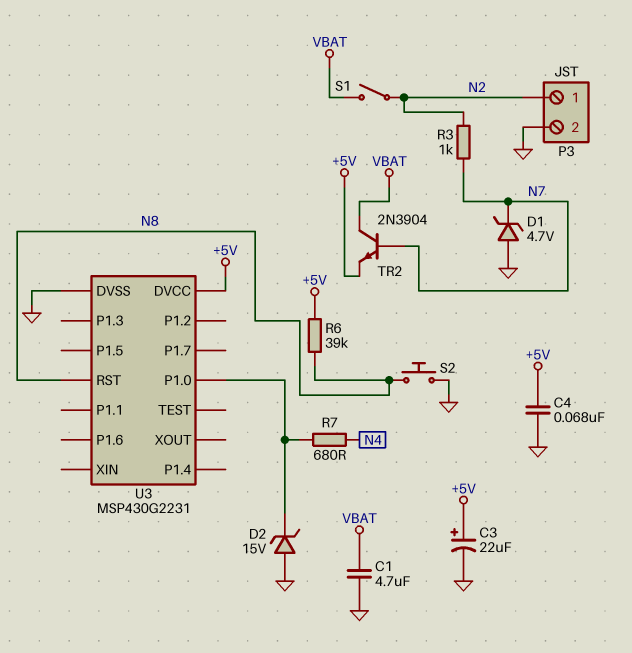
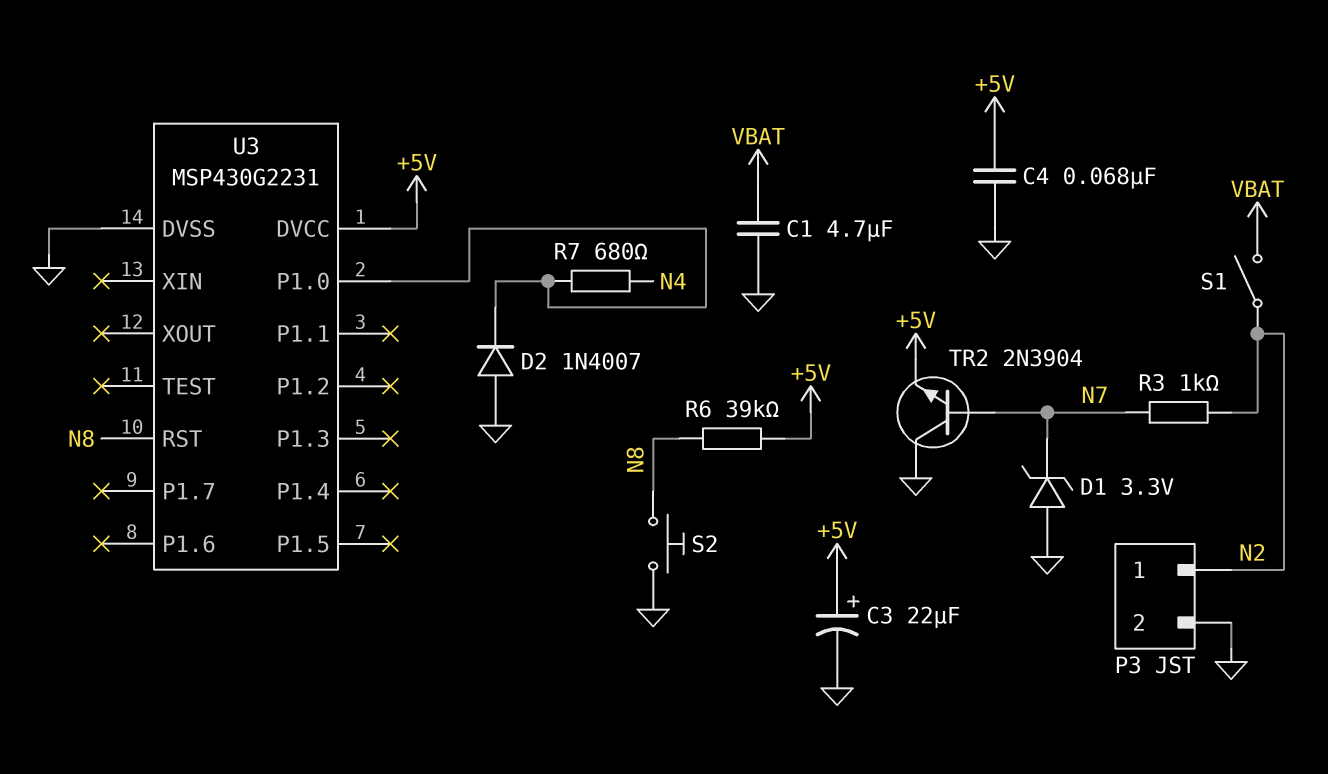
D1: zener 4.7V (A GND, K N7) -> zener 3.3V (A GND, K N7)
D2: zener 15V (A GND, K U3/P1.0) -> diode 1N4007 (A GND, K U3/P1.0)
TR2: NPN 2N3904 (B N7, C VBAT, E +5V) -> NPN 2N3904 (B N7, C GND, E +5V)

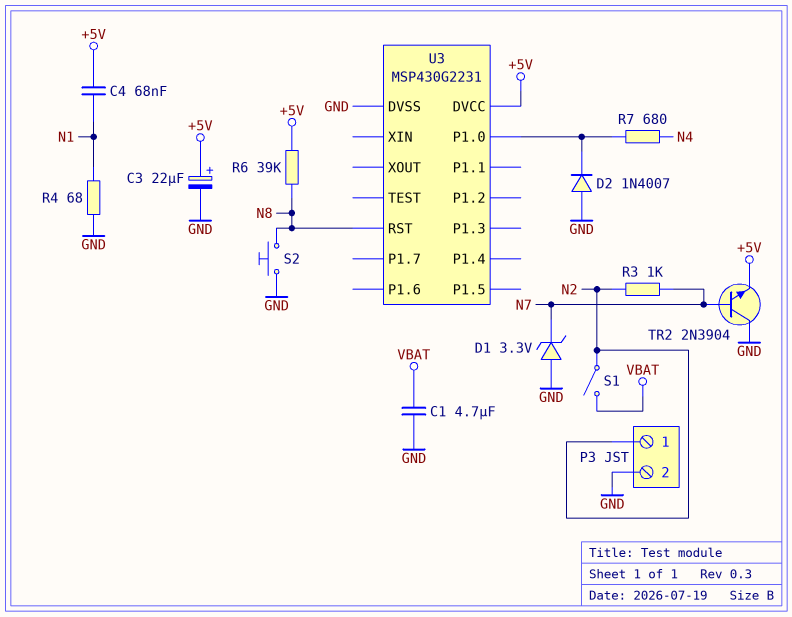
C4: 68nF (+5V, GND) -> 68nF (+5V, N1)
R4: none -> 68 (GND, N1)

